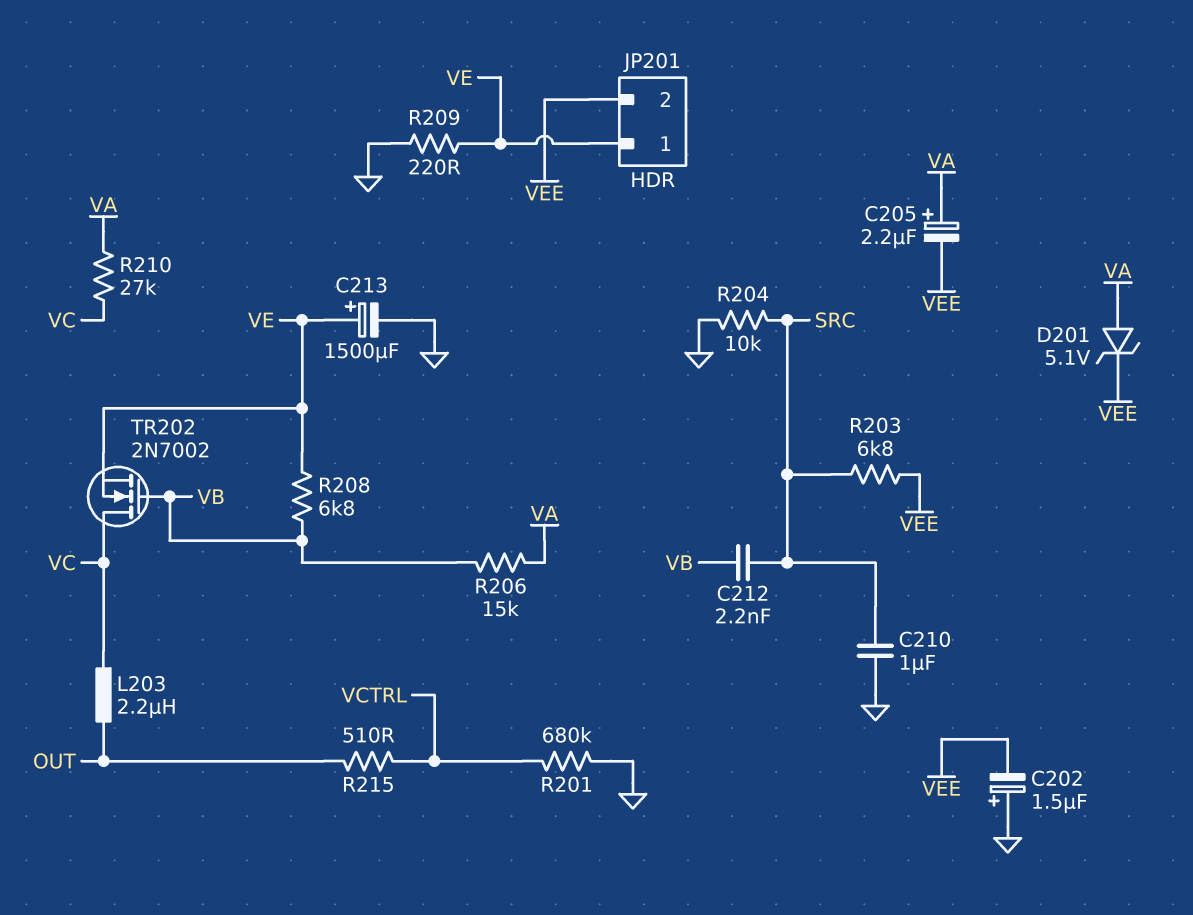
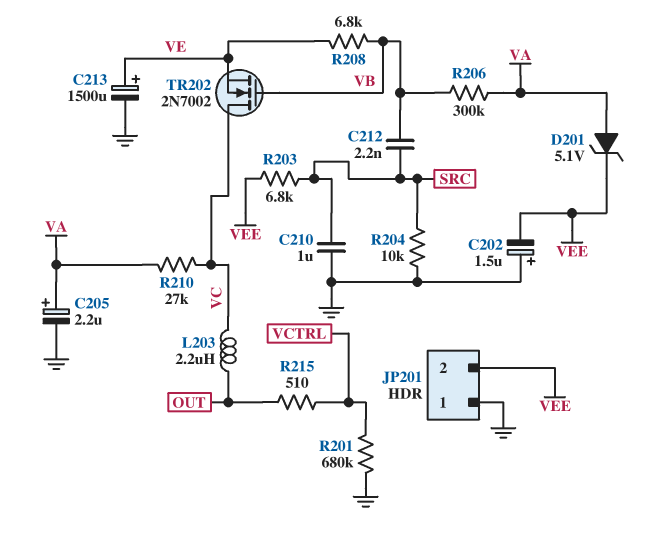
C205: 2.2uF (plus VA, minus VEE) -> 2.2uF (plus VA, minus GND)
JP201 pin 1: VE -> GND
R206: 15k (VA, VB) -> 300k (VA, VB)
R209: 220 (GND, VE) -> none

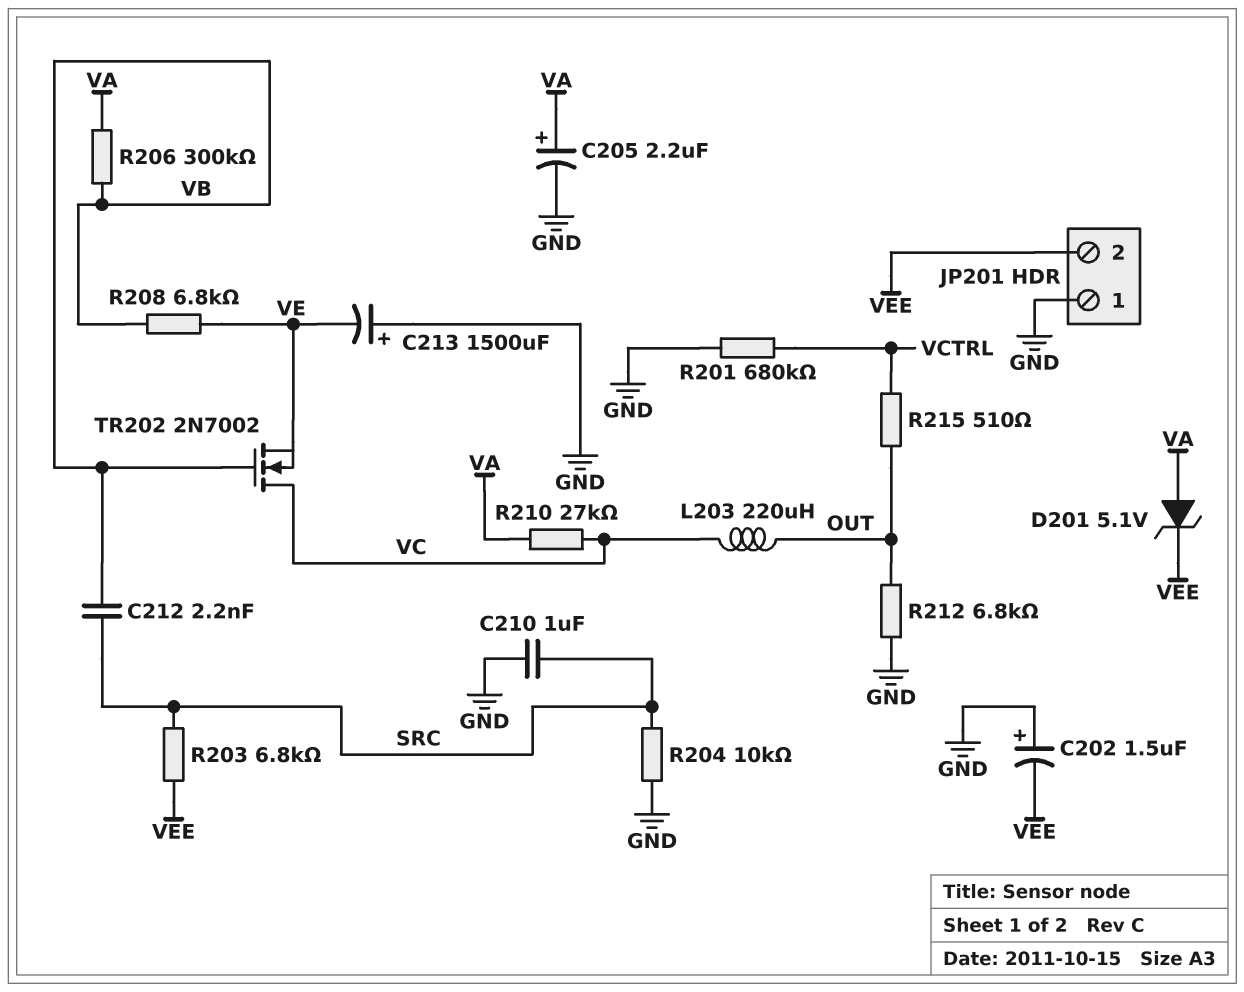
C213: 1500uF (plus VE, minus GND) -> 1500uF (plus GND, minus VE)
L203: 2.2uH (OUT, VC) -> 220uH (OUT, VC)
R212: none -> 6.8k (GND, OUT)

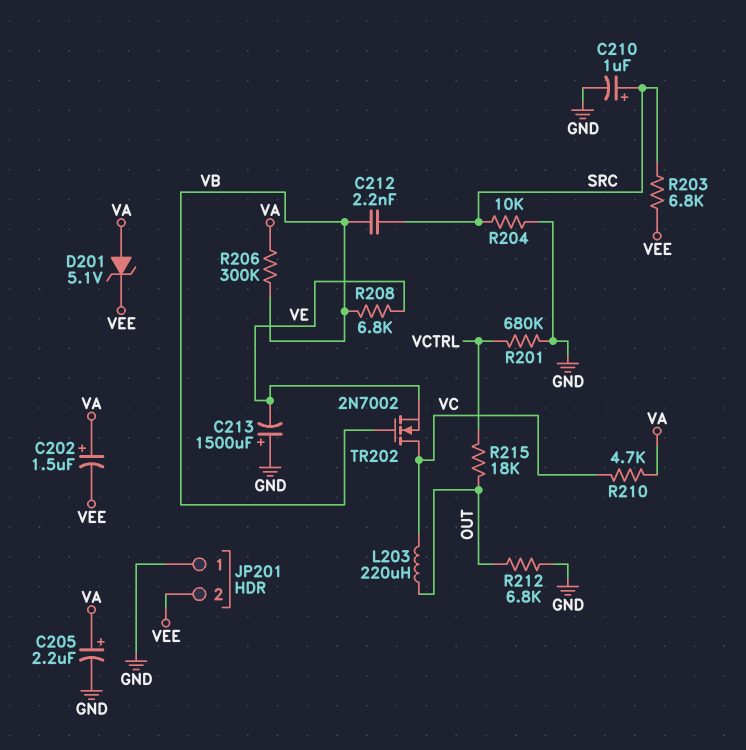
C202: 1.5uF (plus GND, minus VEE) -> 1.5uF (plus VA, minus VEE)
C210: 1uF (GND, SRC) -> 1uF (plus SRC, minus GND)
R210: 27k (VA, VC) -> 4.7k (VA, VC)
R215: 510 (OUT, VCTRL) -> 18k (OUT, VCTRL)

